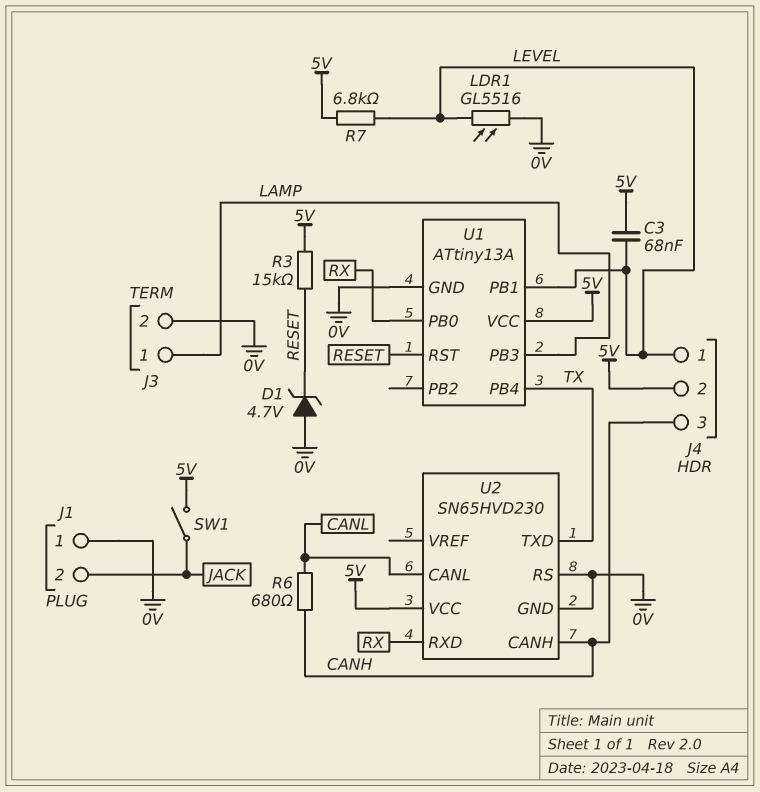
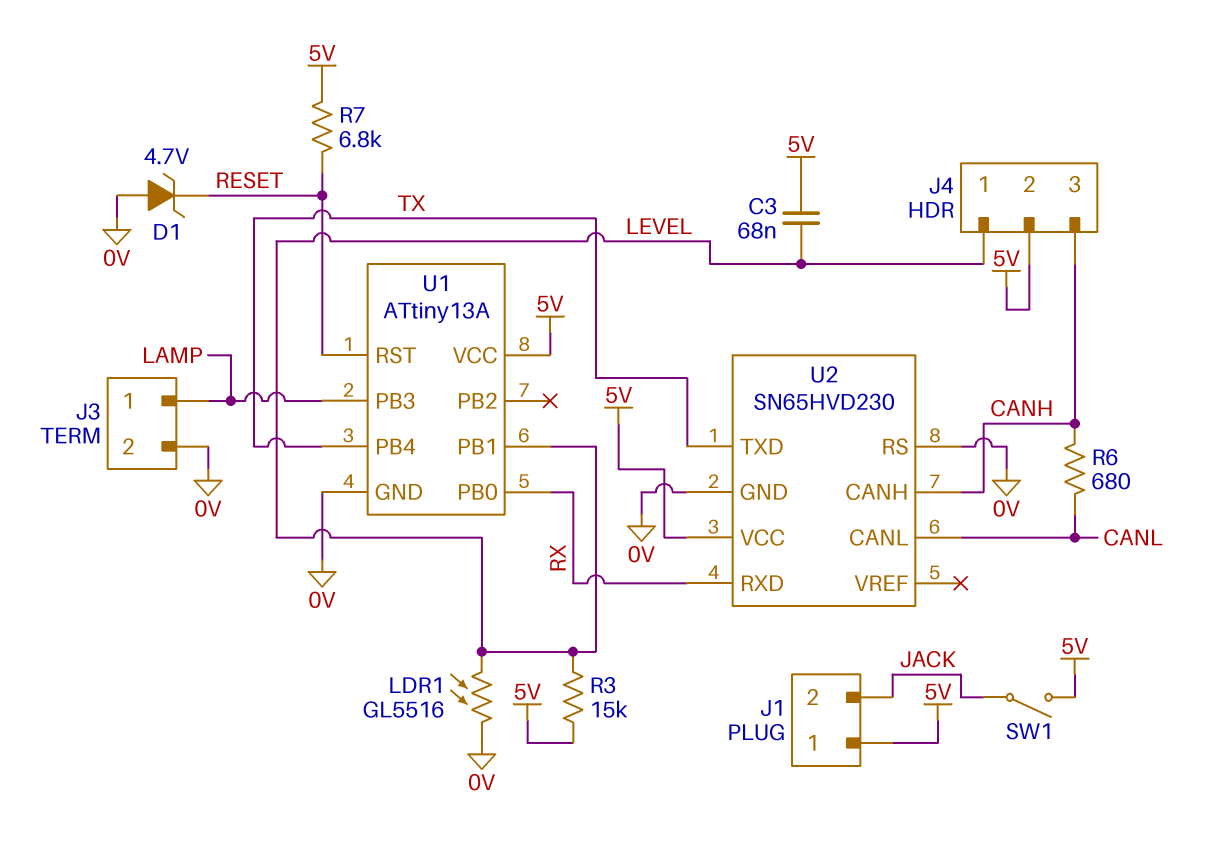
J1 pin 1: 0V -> 5V
R3: 15k (5V, RESET) -> 15k (5V, LEVEL)
R7: 6.8k (5V, LEVEL) -> 6.8k (5V, RESET)

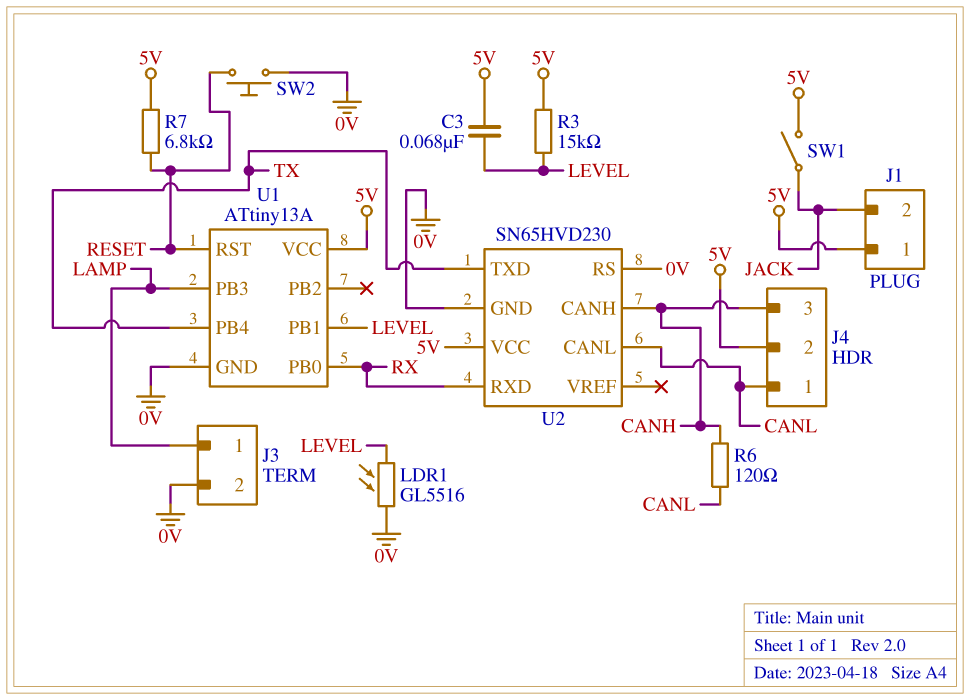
D1: zener 4.7V (A 0V, K RESET) -> none
J4 pin 1: LEVEL -> CANL
R6: 680 (CANH, CANL) -> 120 (CANH, CANL)
SW2: none -> button (0V, RESET)

